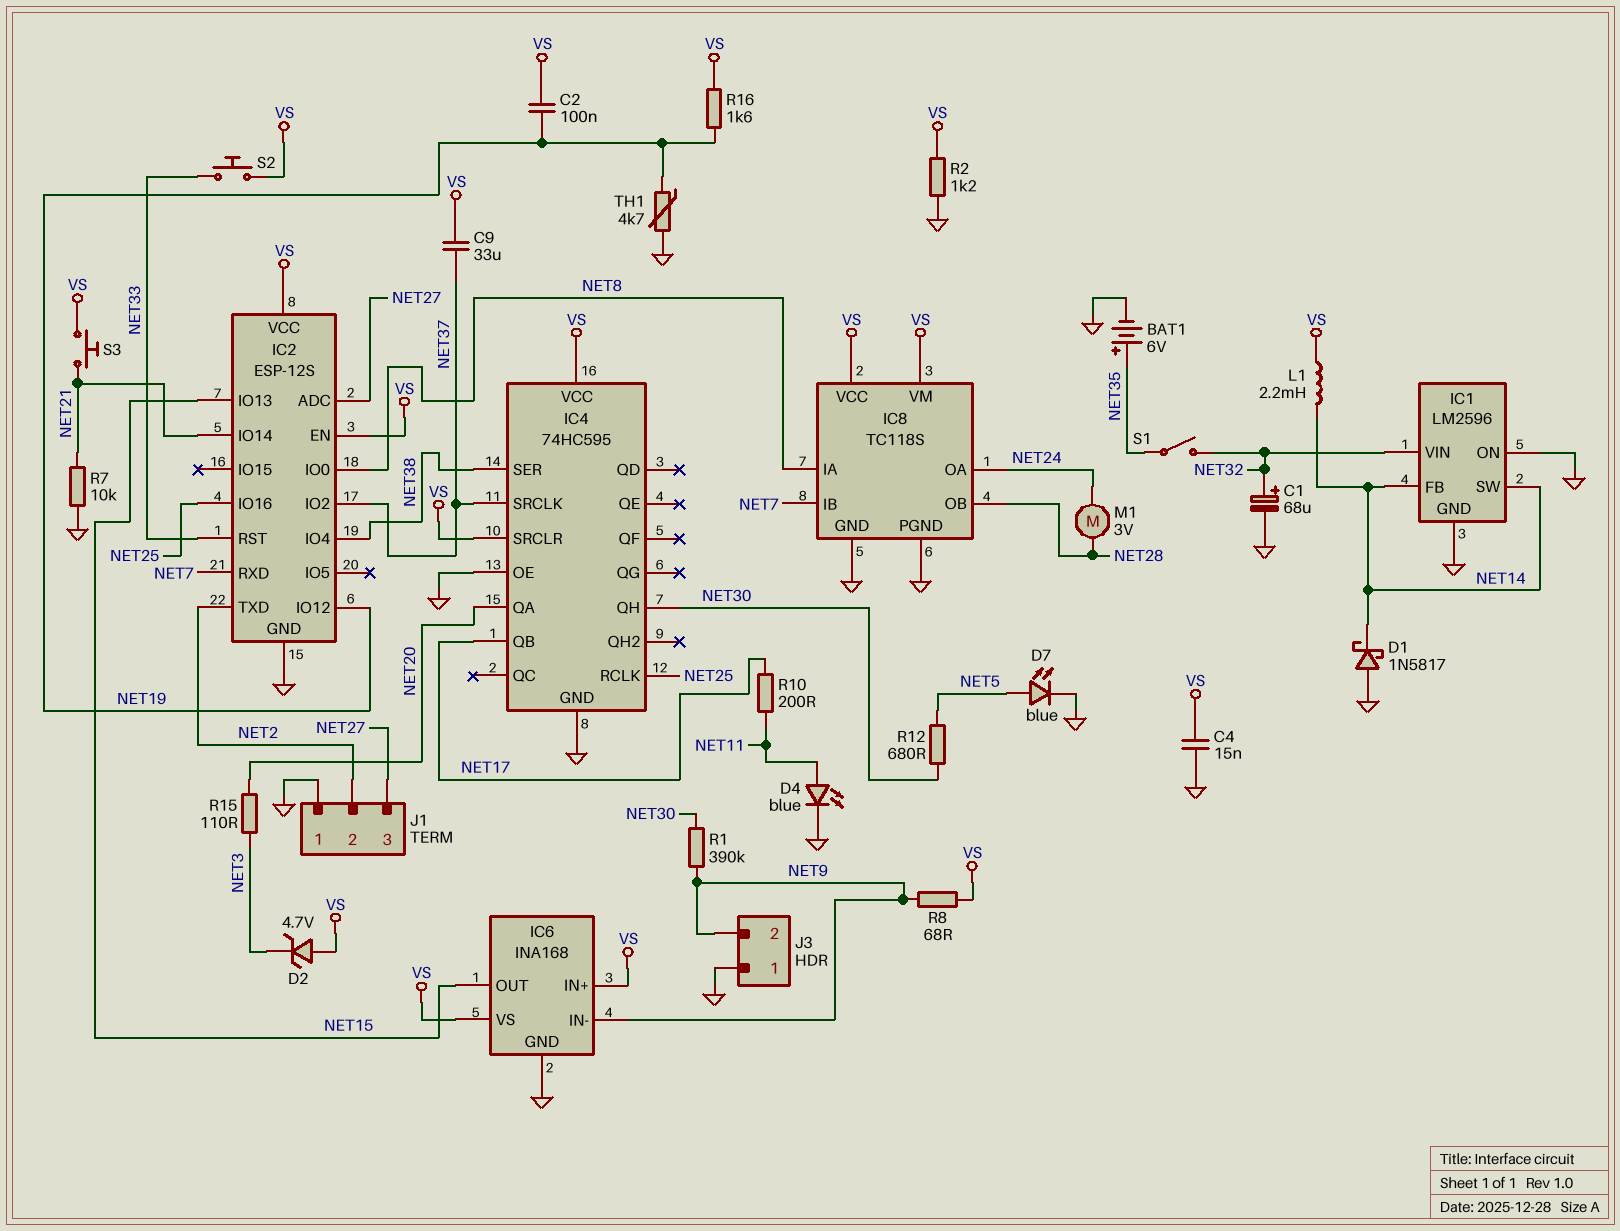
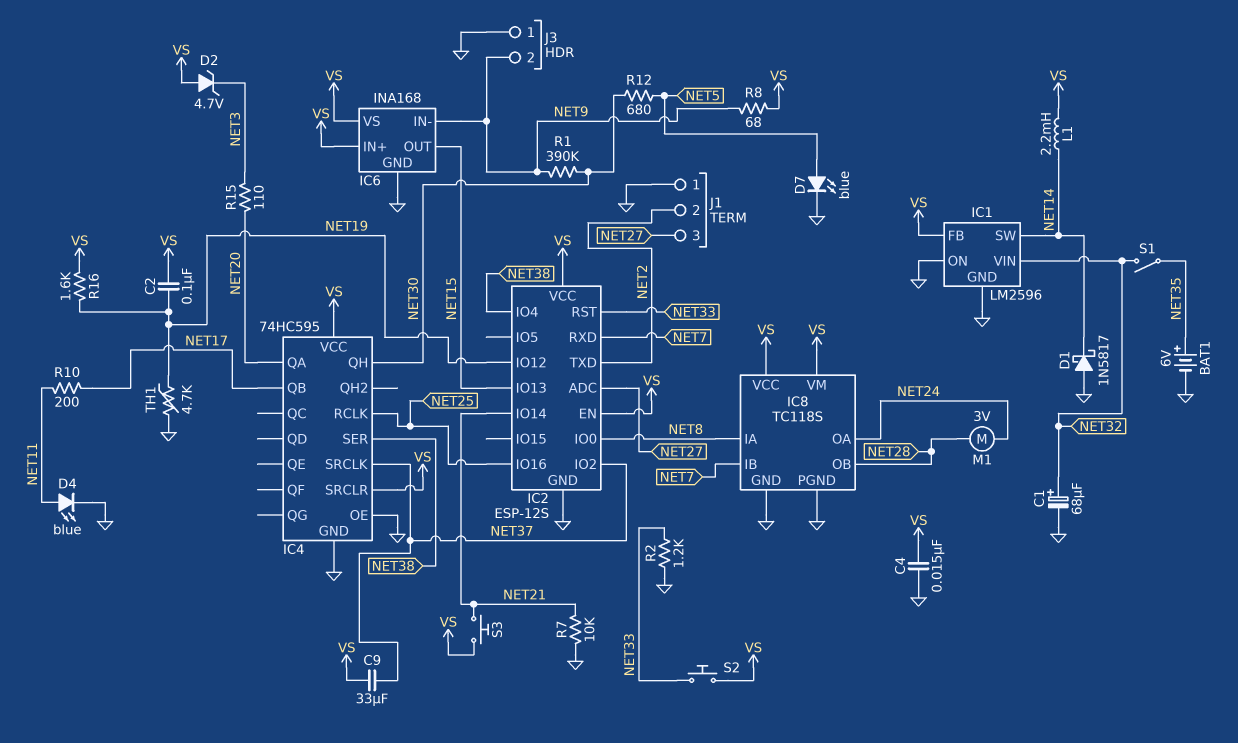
IC1 pin FB: NET14 -> VS
R2: 1.2k (GND, VS) -> 1.2k (GND, NET33)

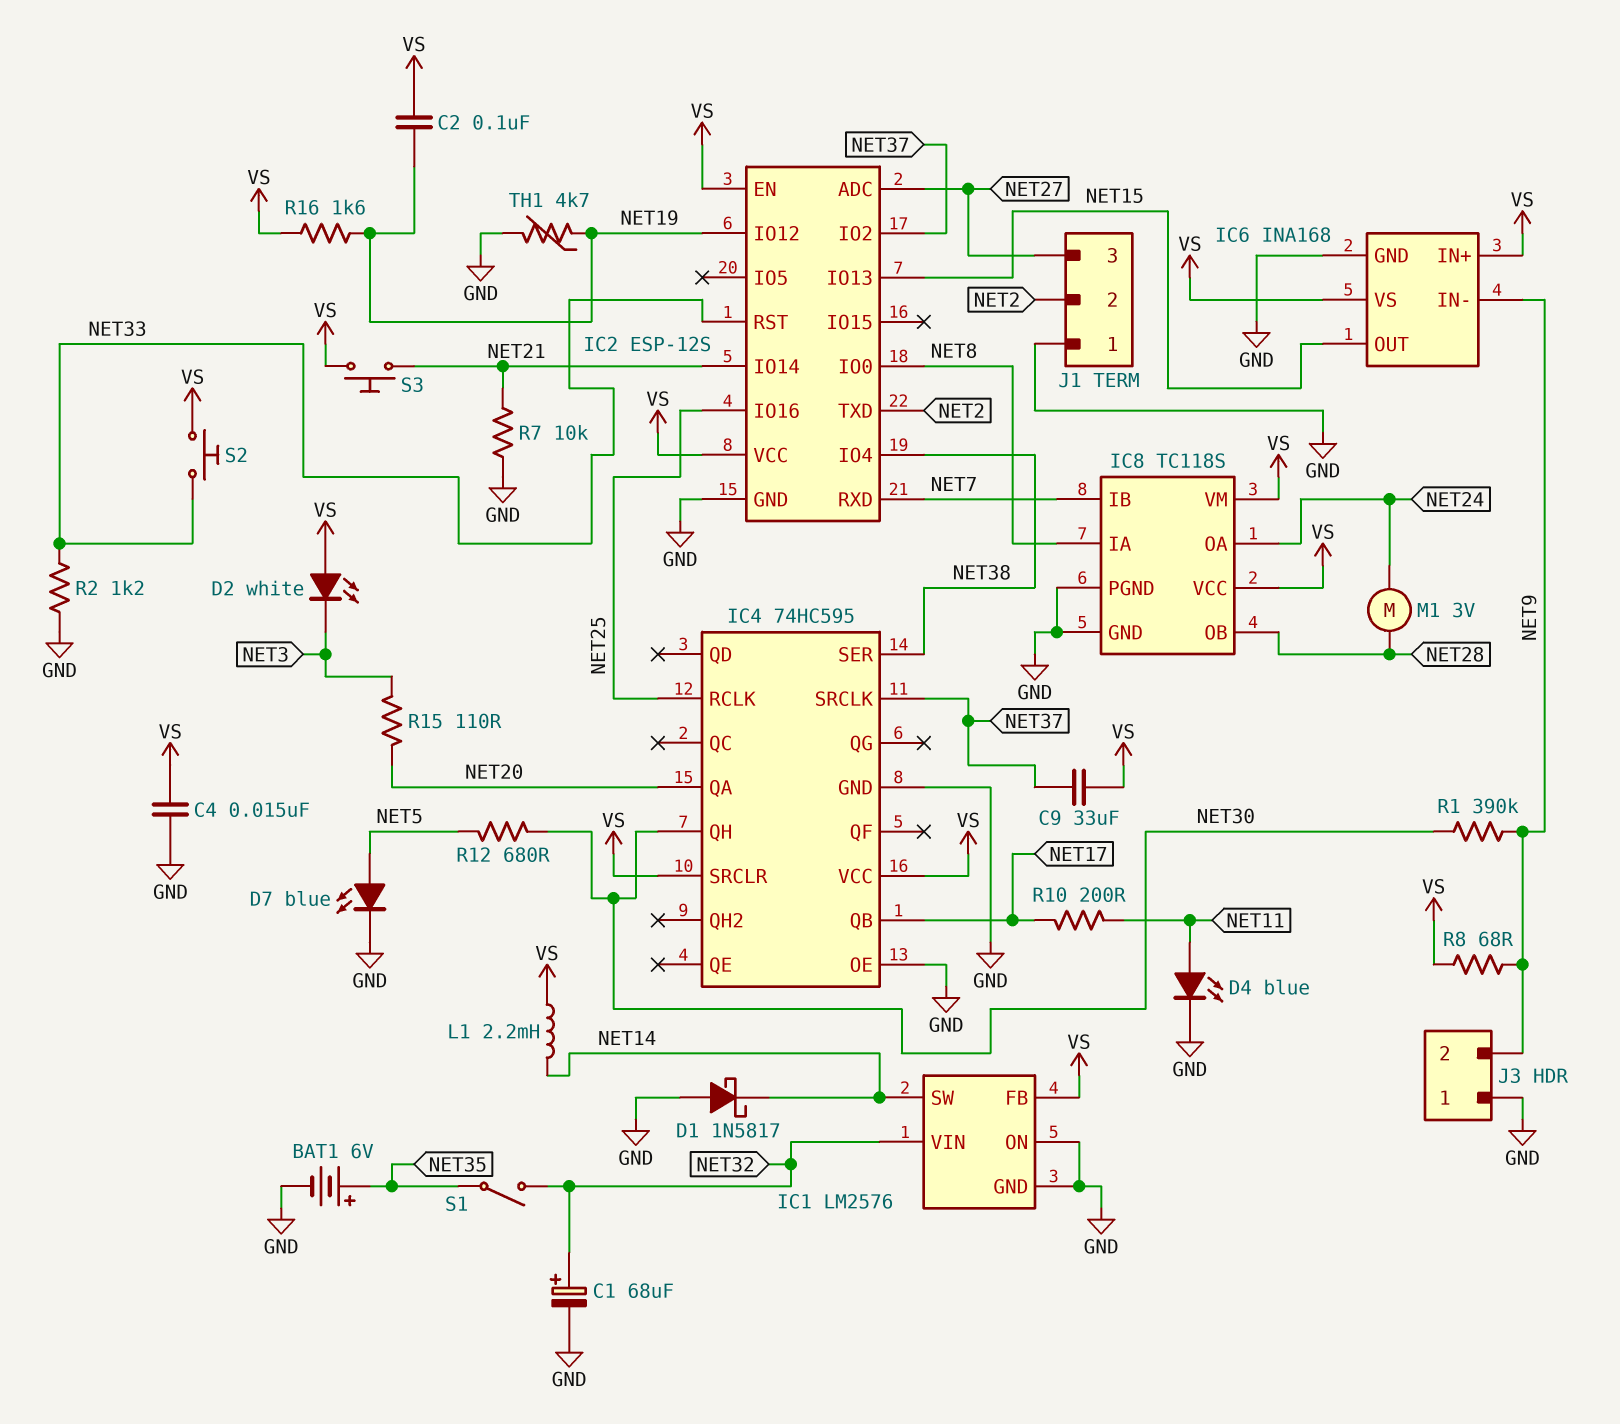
D2: zener 4.7V (A VS, K NET3) -> LED white (A VS, K NET3)
IC1: LM2596 -> LM2576

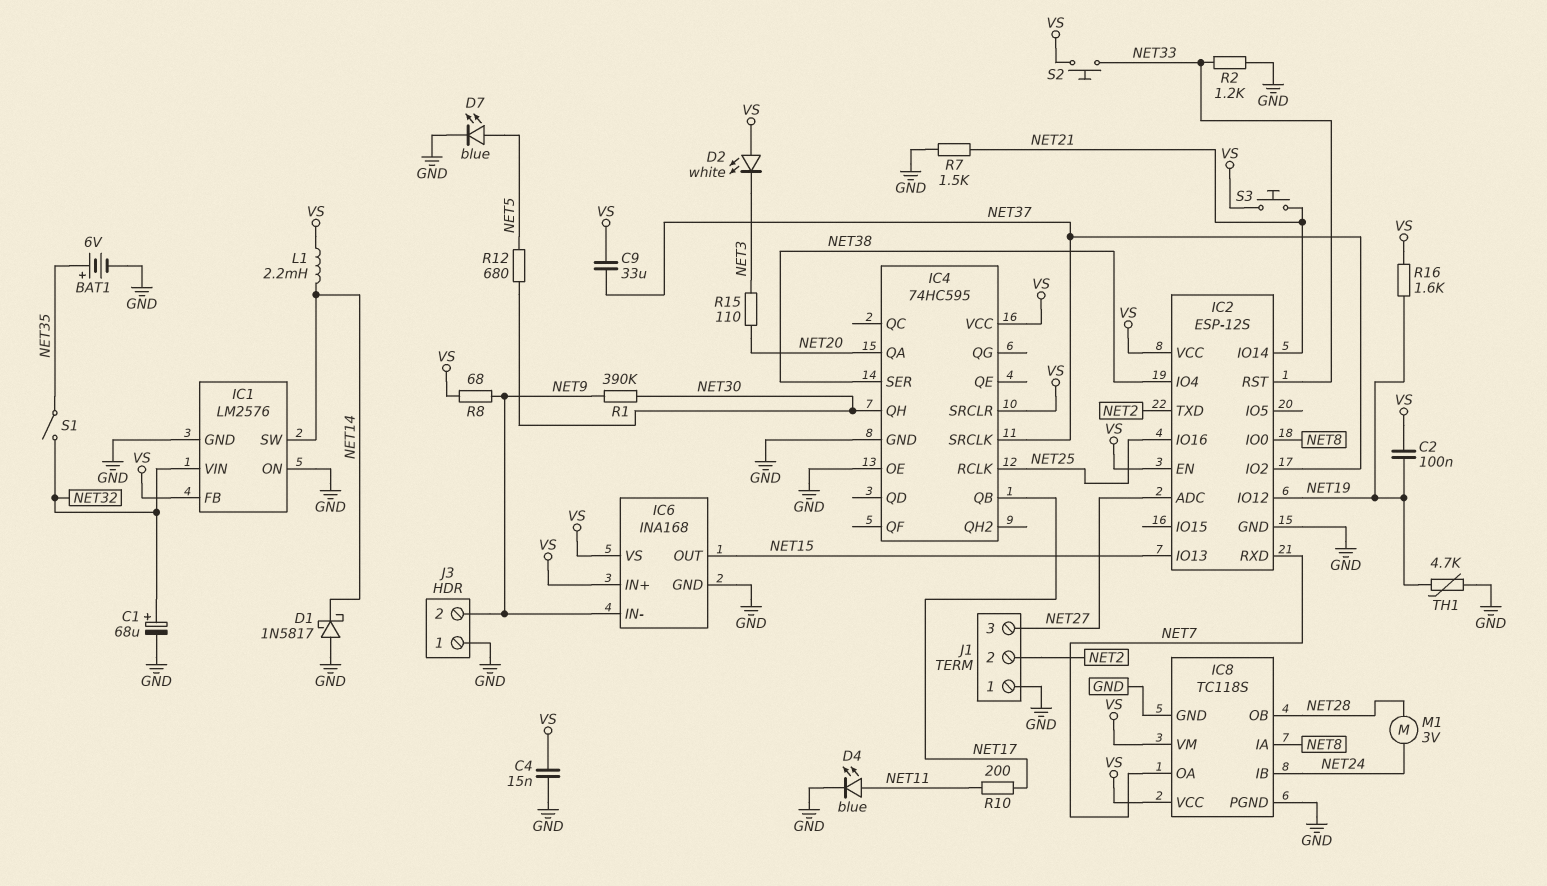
IC8 pin IB: NET7 -> NET24
IC8 pin OA: NET24 -> NET7
R7: 10k (GND, NET21) -> 1.5k (GND, NET21)

